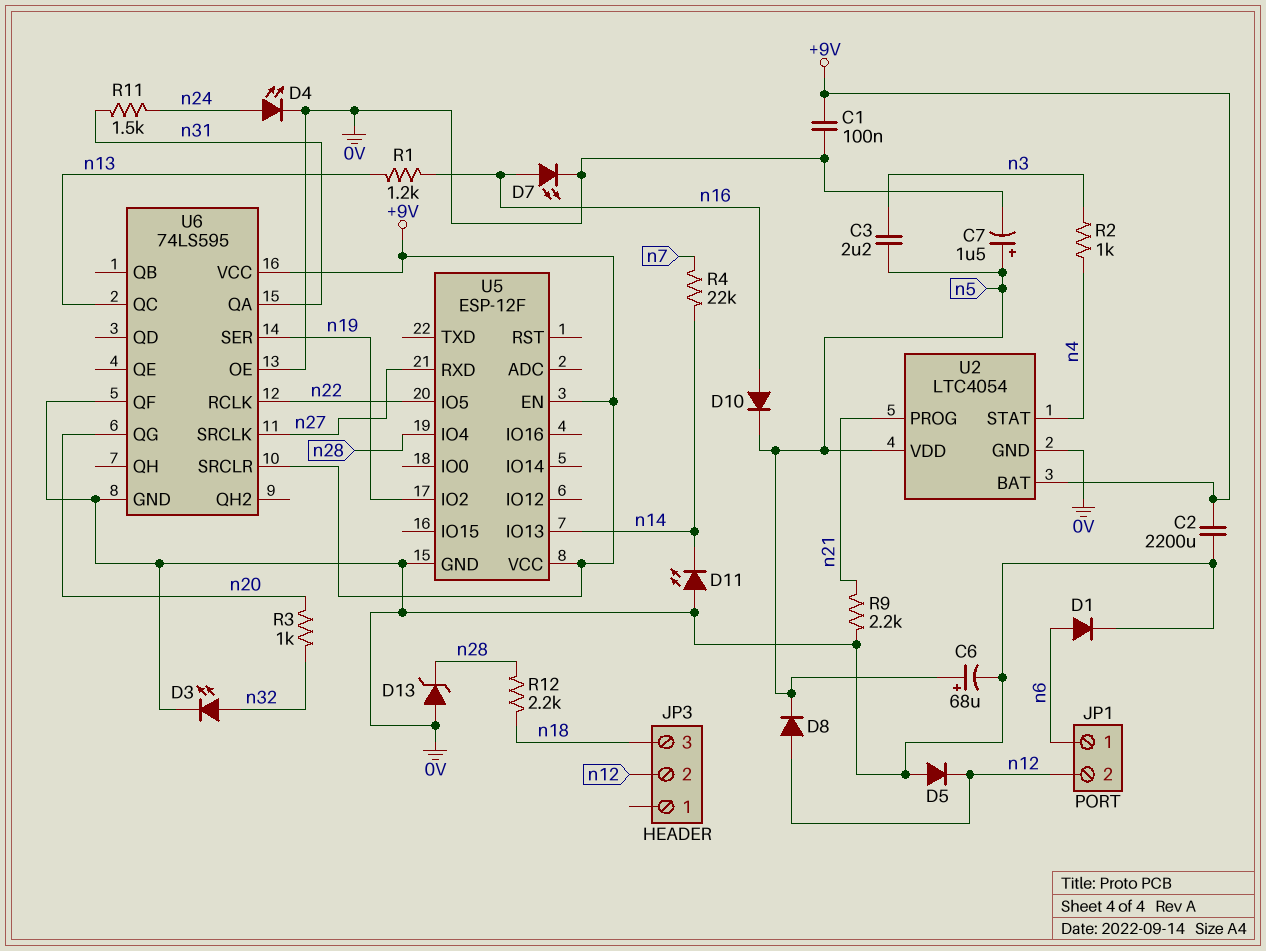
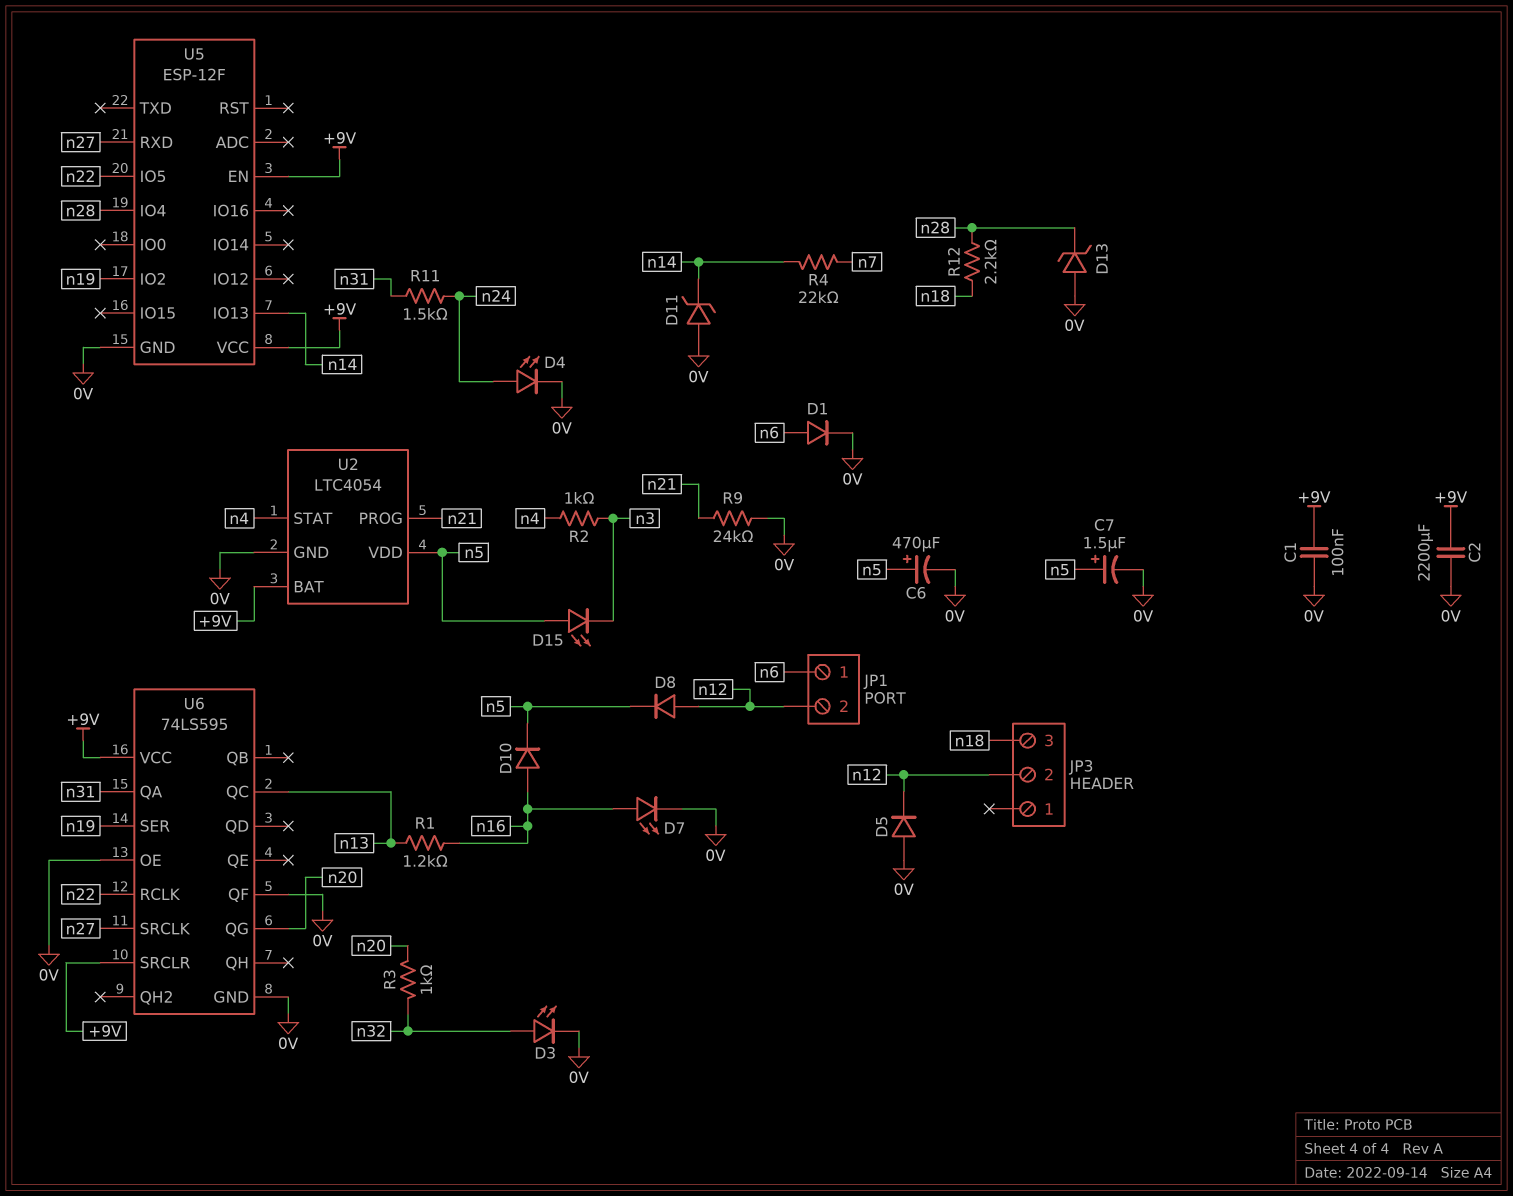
C3: 2.2uF (n3, n5) -> none
C6: 68uF (plus n5, minus 0V) -> 470uF (plus n5, minus 0V)
D11: LED (A 0V, K n14) -> zener (A 0V, K n14)
D15: none -> LED (A n5, K n3)
R9: 2.2k (0V, n21) -> 24k (0V, n21)

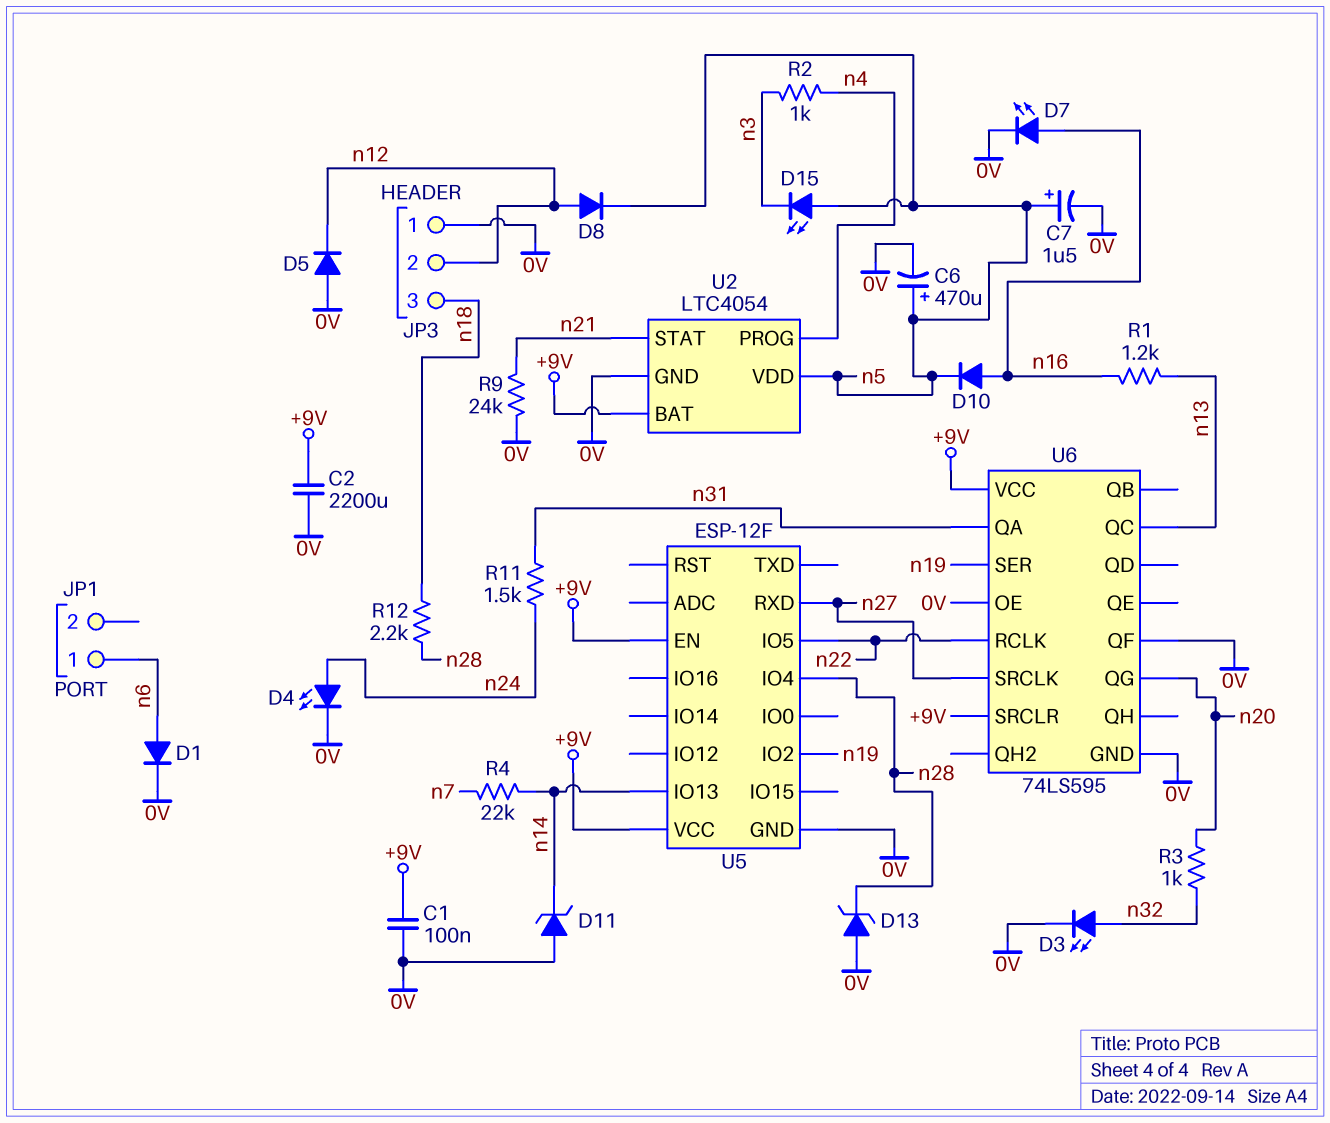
JP1 pin 2: n12 -> none
JP3 pin 1: none -> 0V
U2 pin PROG: n21 -> n4
U2 pin STAT: n4 -> n21

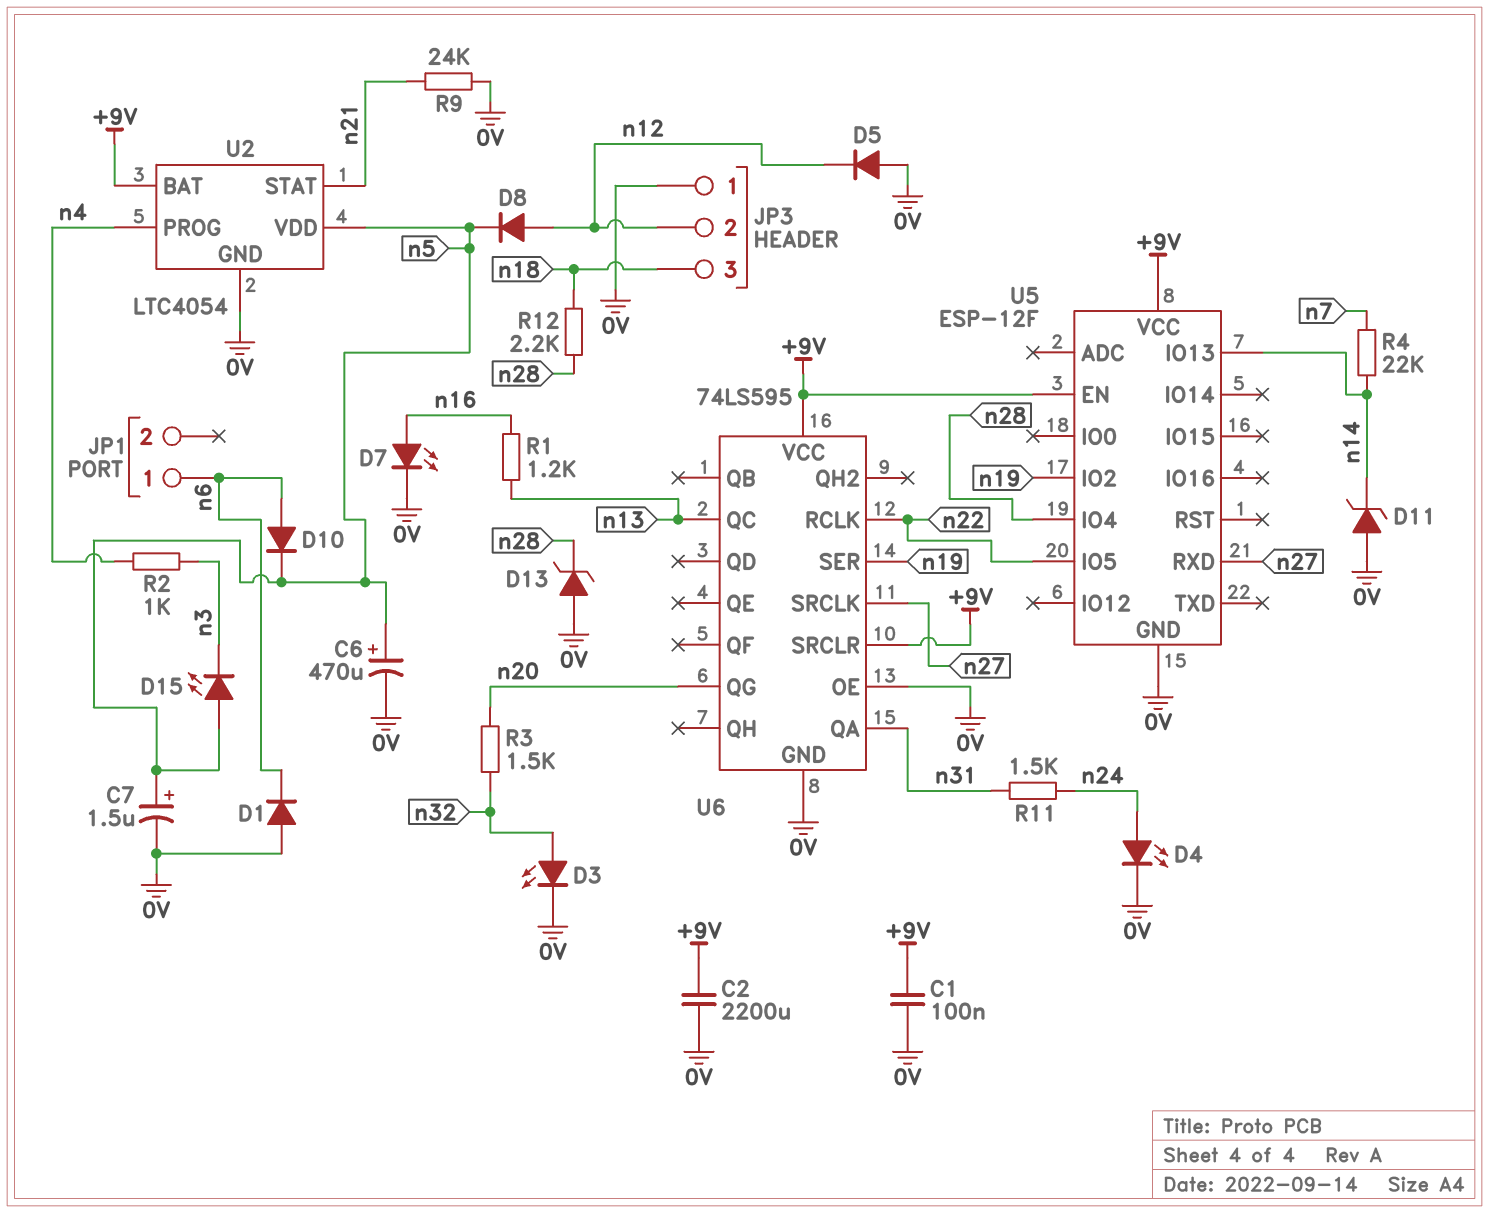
D1: diode (A n6, K 0V) -> diode (A 0V, K n6)
D10: diode (A n16, K n5) -> diode (A n6, K n5)
R3: 1k (n20, n32) -> 1.5k (n20, n32)
U6 pin QF: 0V -> none

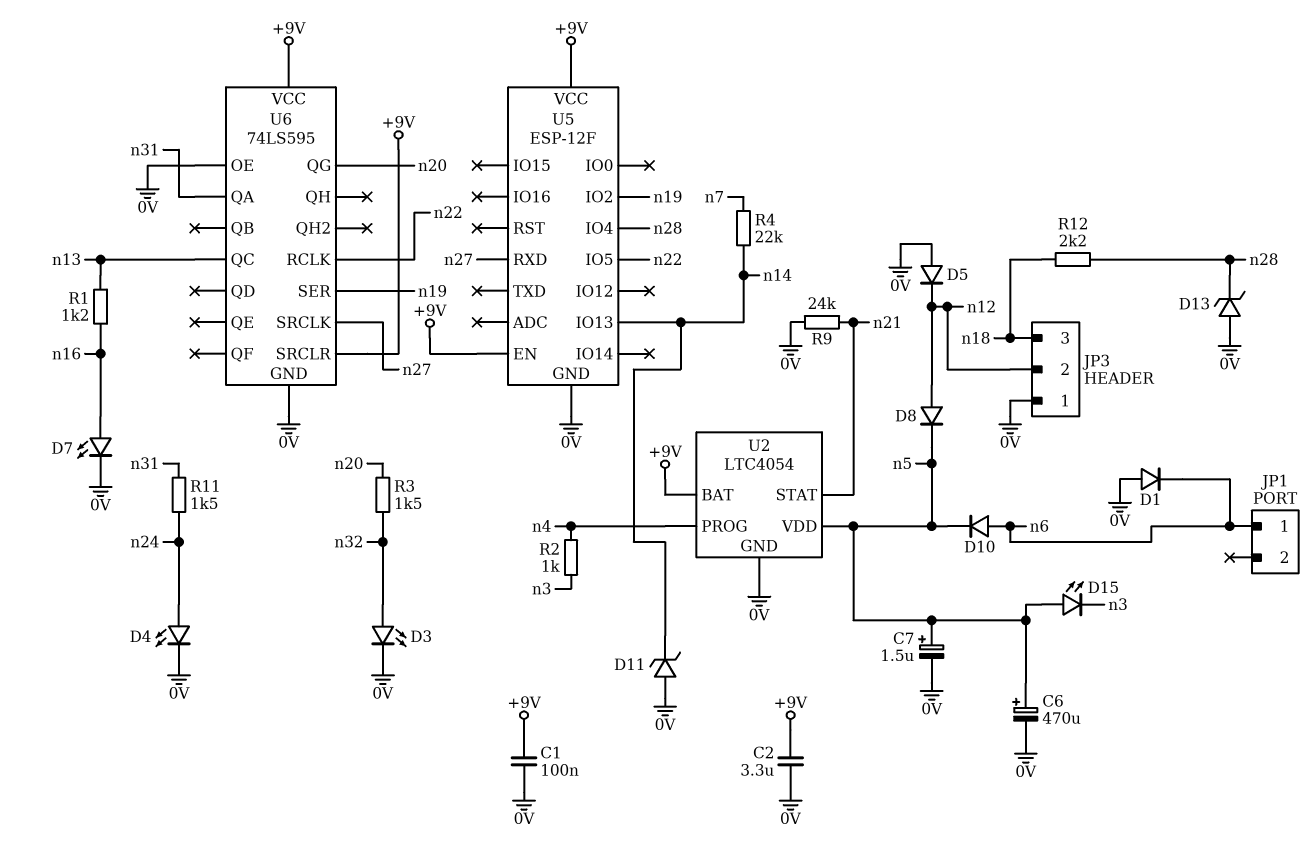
C2: 2200uF (+9V, 0V) -> 3.3uF (+9V, 0V)

